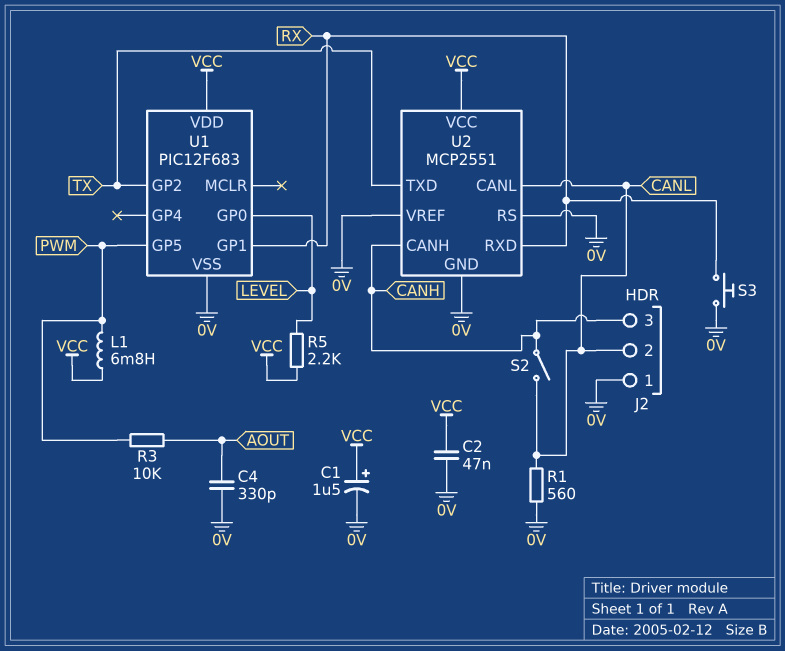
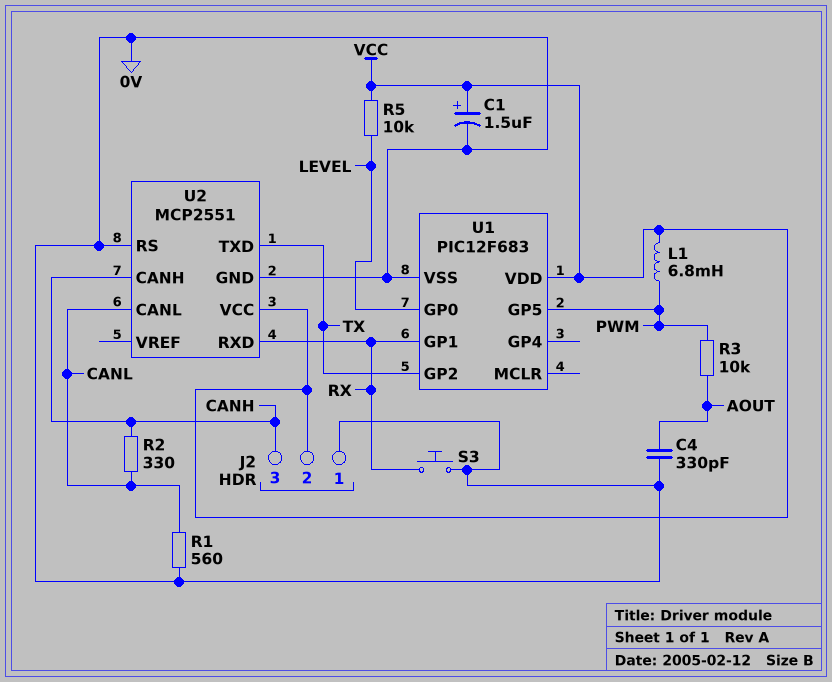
C2: 47nF (0V, VCC) -> none
J2 pin 2: CANL -> VCC
R2: none -> 330 (CANH, CANL)
R5: 2.2k (LEVEL, VCC) -> 10k (LEVEL, VCC)
S2: switch (CANH, CANL) -> none
U2 pin VREF: 0V -> none

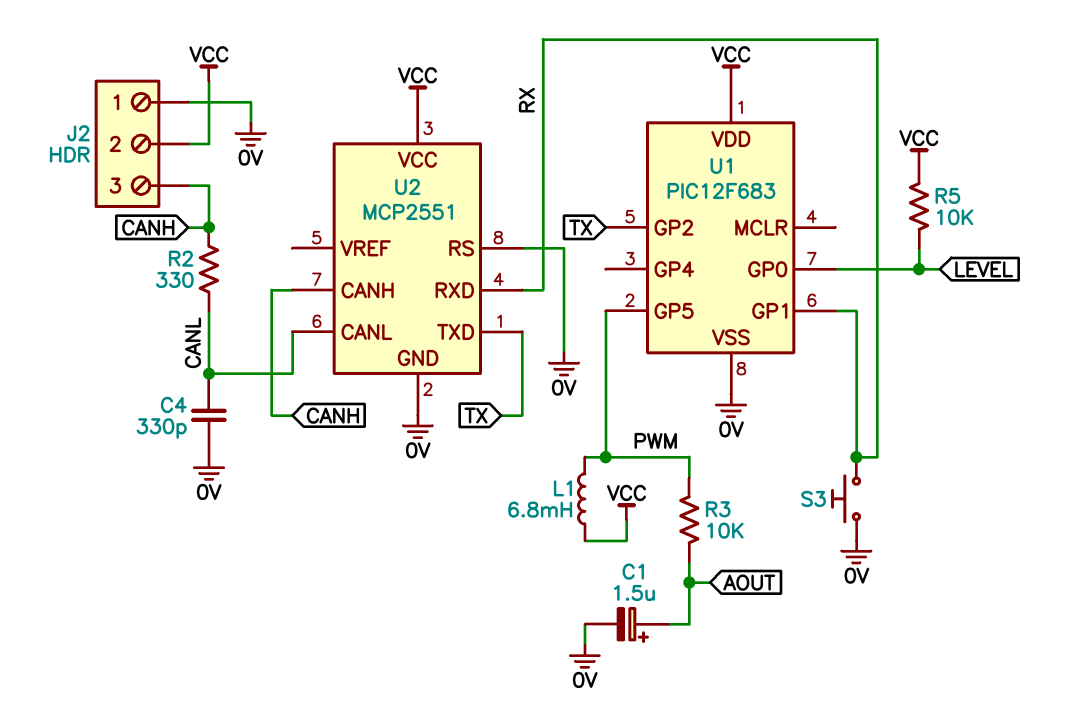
C1: 1.5uF (plus VCC, minus 0V) -> 1.5uF (plus AOUT, minus 0V)
C4: 330pF (0V, AOUT) -> 330pF (0V, CANL)
R1: 560 (0V, CANL) -> none

